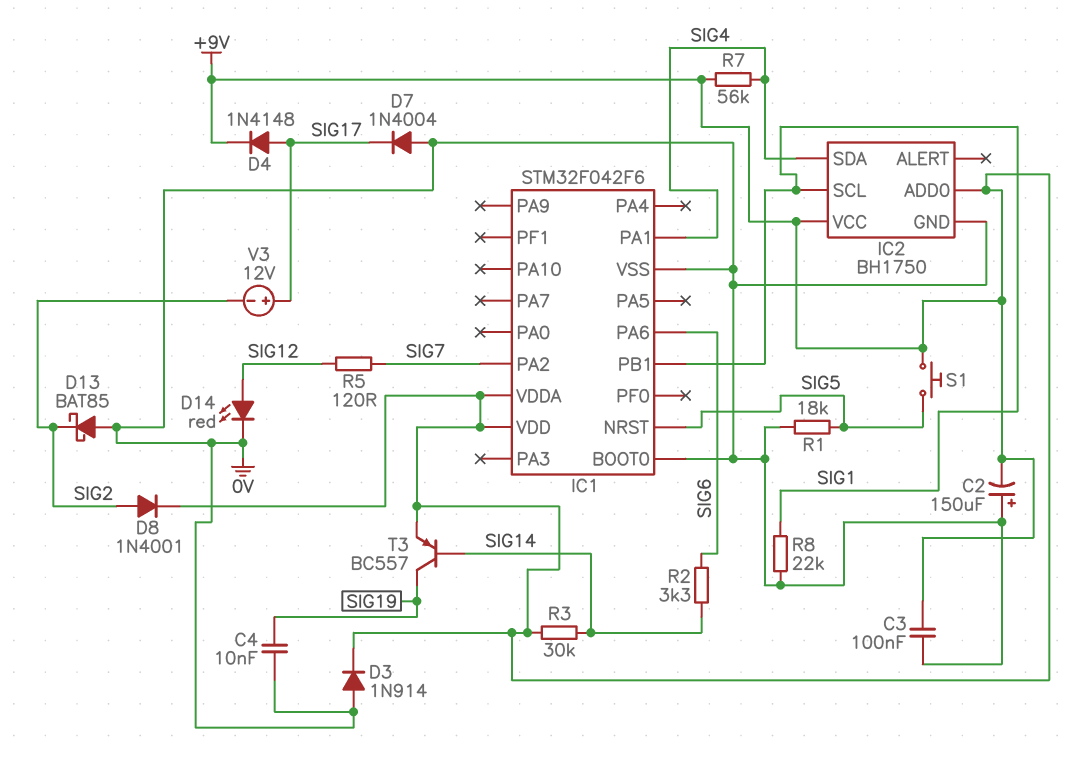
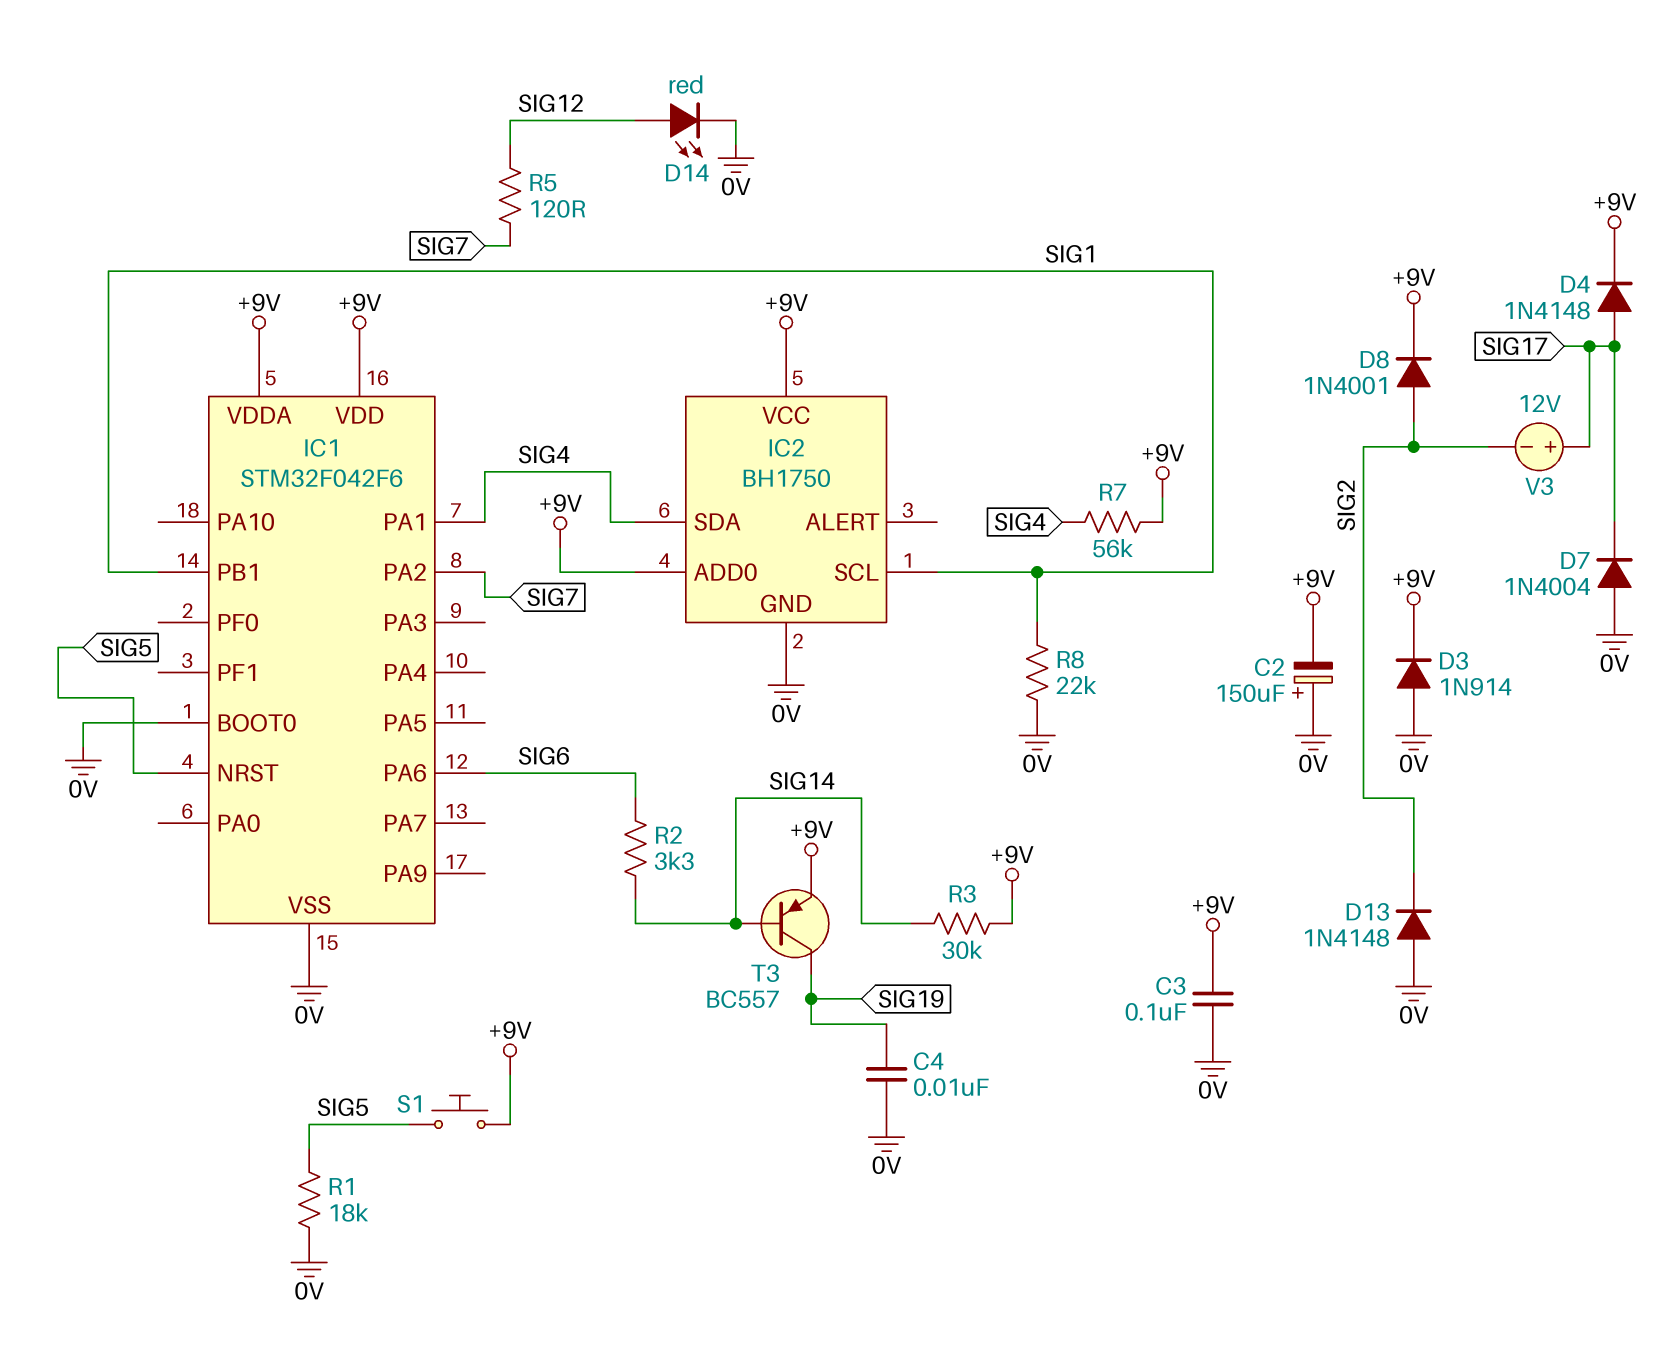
D13: schottky BAT85 (A 0V, K SIG2) -> diode 1N4148 (A 0V, K SIG2)

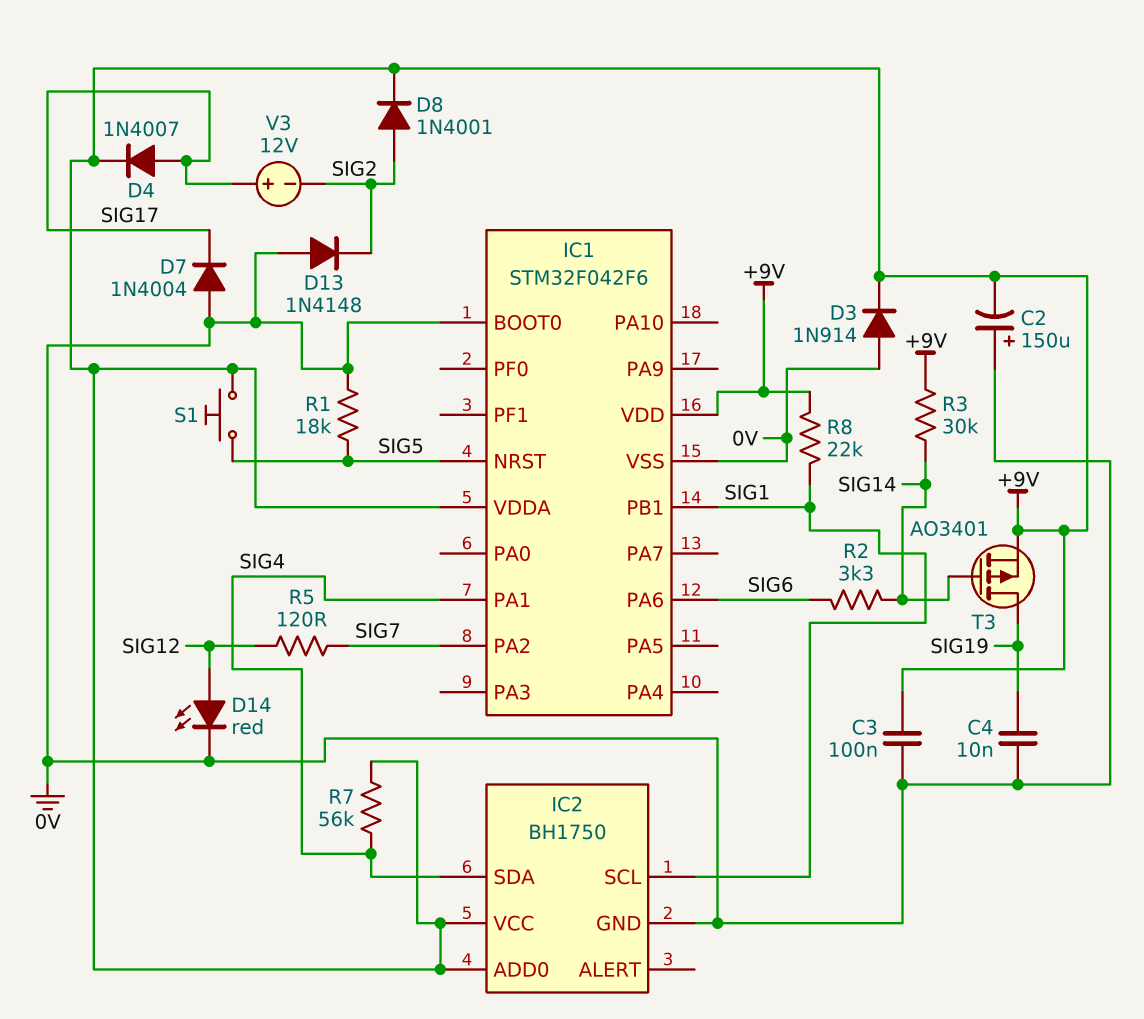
D4: diode 1N4148 (A SIG17, K +9V) -> diode 1N4007 (A SIG17, K +9V)
R8: 22k (0V, SIG1) -> 22k (+9V, SIG1)
T3: PNP BC557 (B SIG14, C SIG19, E +9V) -> PMOS AO3401 (G SIG14, D SIG19, S +9V)

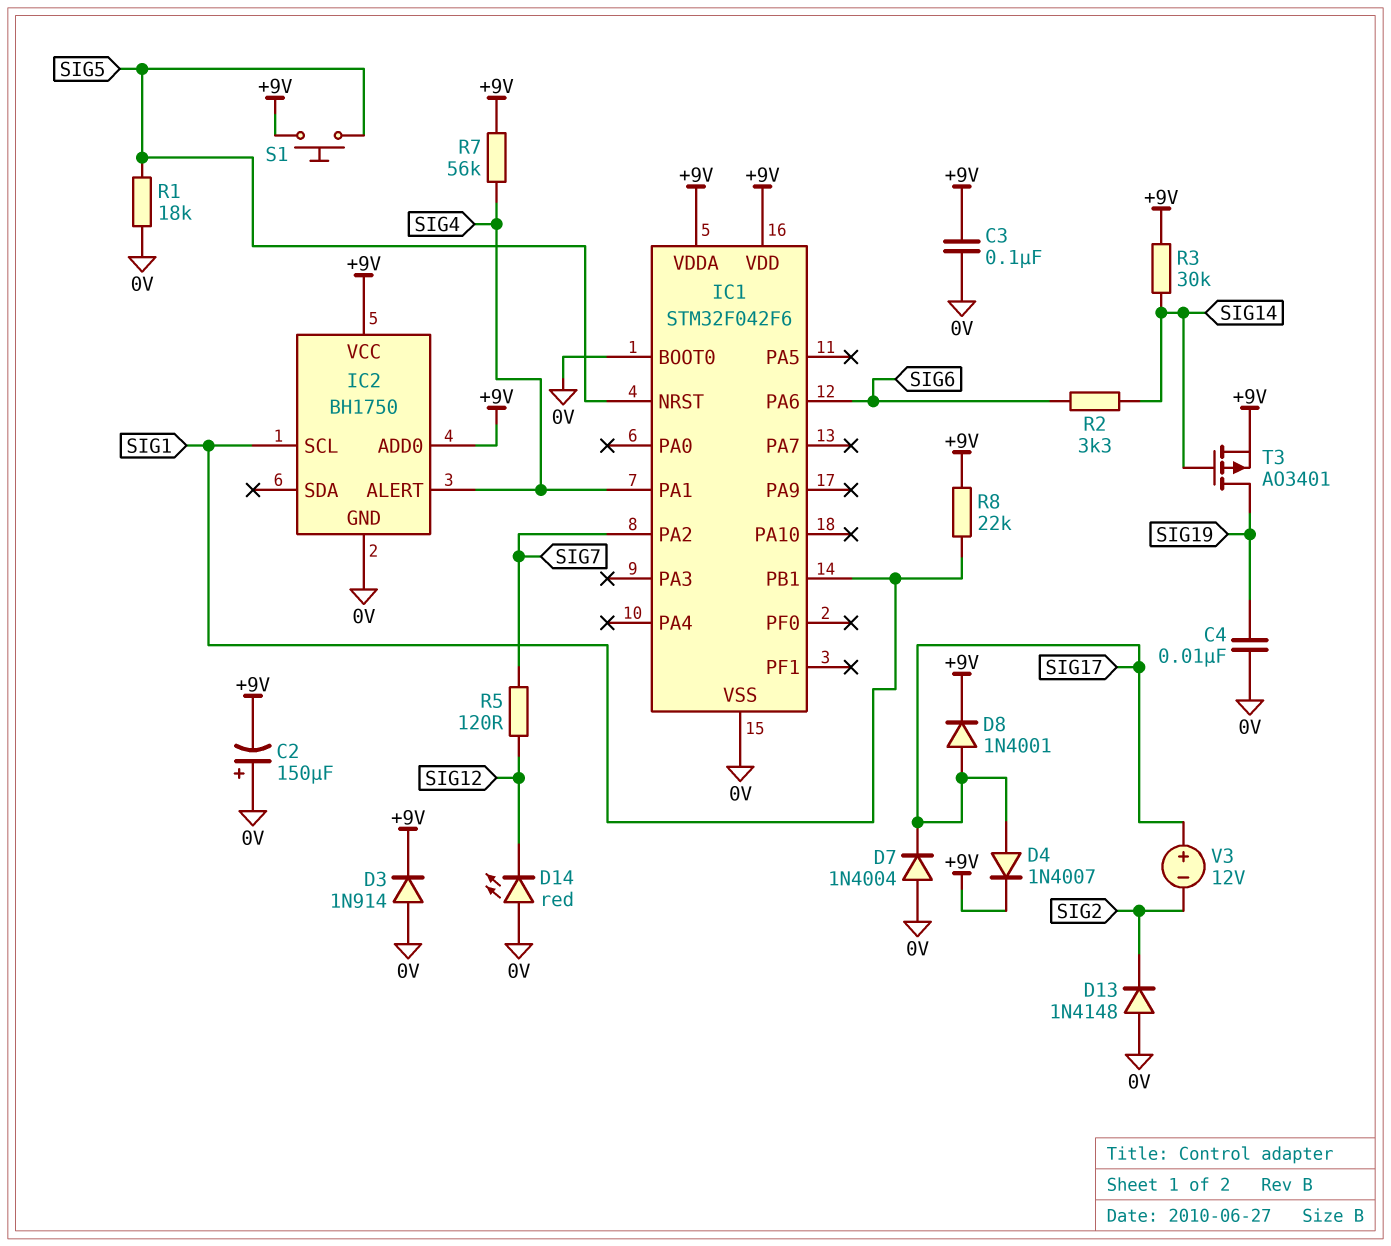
D8: diode 1N4001 (A SIG2, K +9V) -> diode 1N4001 (A SIG17, K +9V)
D14: LED red (A SIG12, K 0V) -> LED red (A 0V, K SIG12)
IC2 pin ALERT: none -> SIG4
IC2 pin SDA: SIG4 -> none

